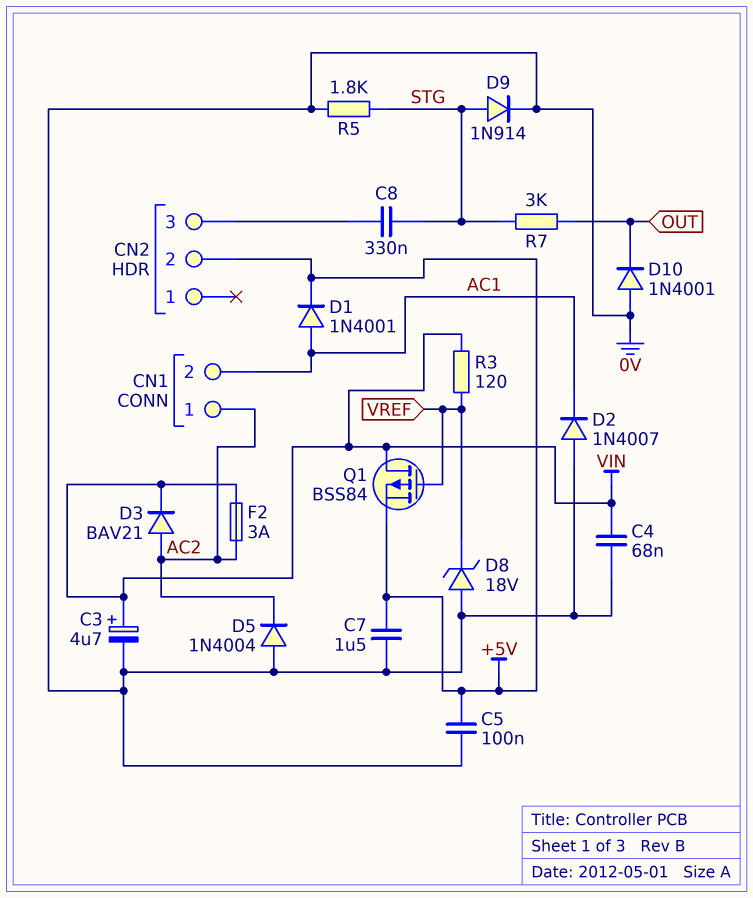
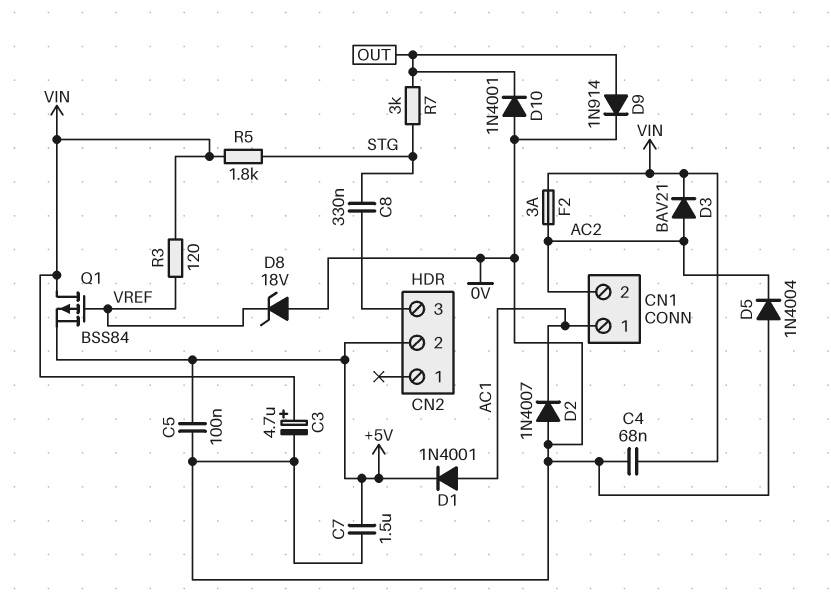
CN1 pin 1: AC2 -> AC1
CN1 pin 2: AC1 -> AC2
D9: diode 1N914 (A STG, K 0V) -> diode 1N914 (A OUT, K 0V)
R5: 1.8k (0V, STG) -> 1.8k (STG, VIN)

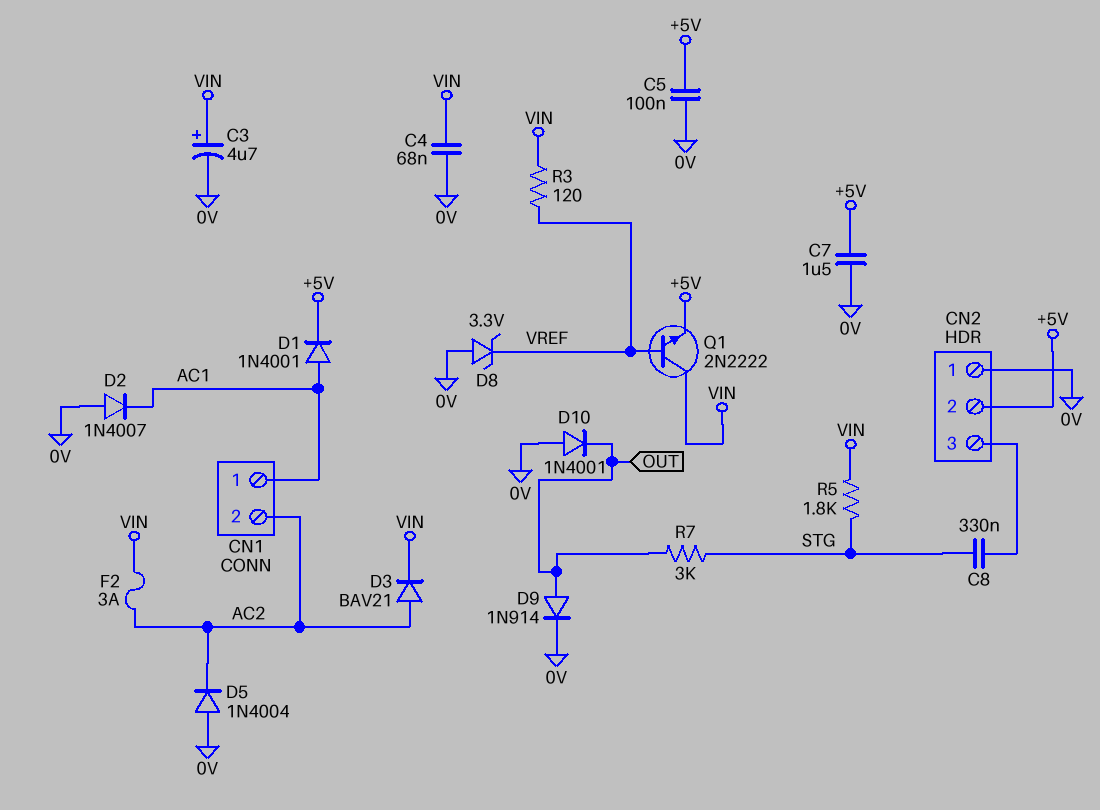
CN2 pin 1: none -> 0V
D8: zener 18V (A 0V, K VREF) -> zener 3.3V (A 0V, K VREF)
Q1: PMOS BSS84 (G VREF, D VIN, S +5V) -> NPN 2N2222 (B VREF, C VIN, E +5V)

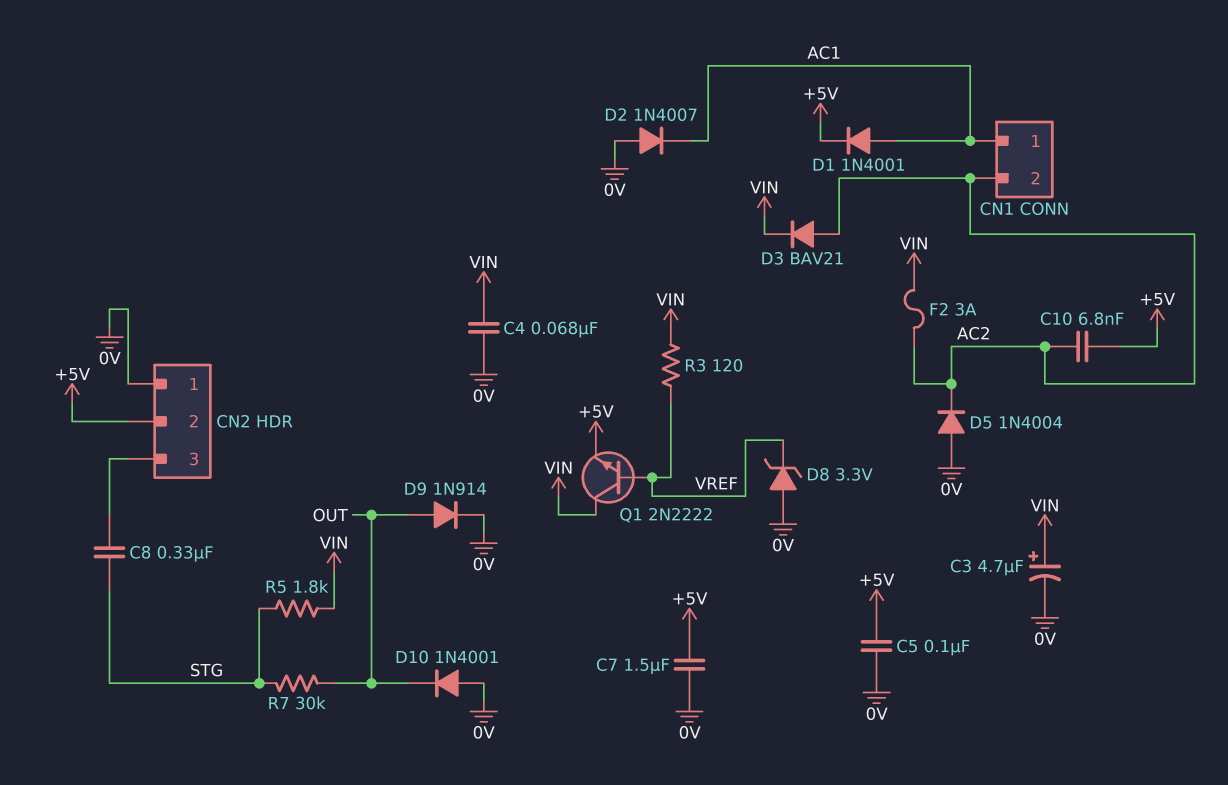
C10: none -> 6.8nF (+5V, AC2)
R7: 3k (OUT, STG) -> 30k (OUT, STG)

